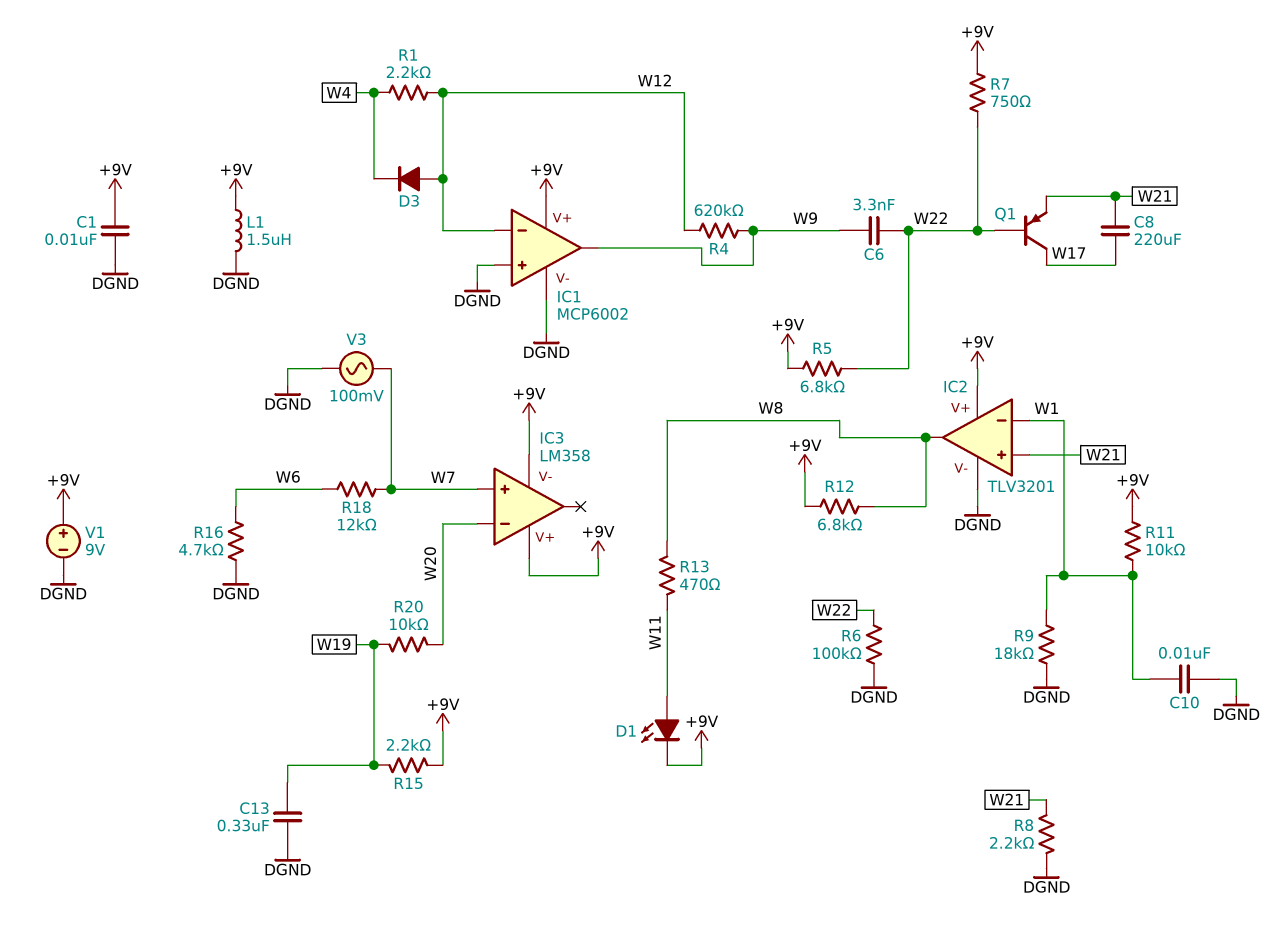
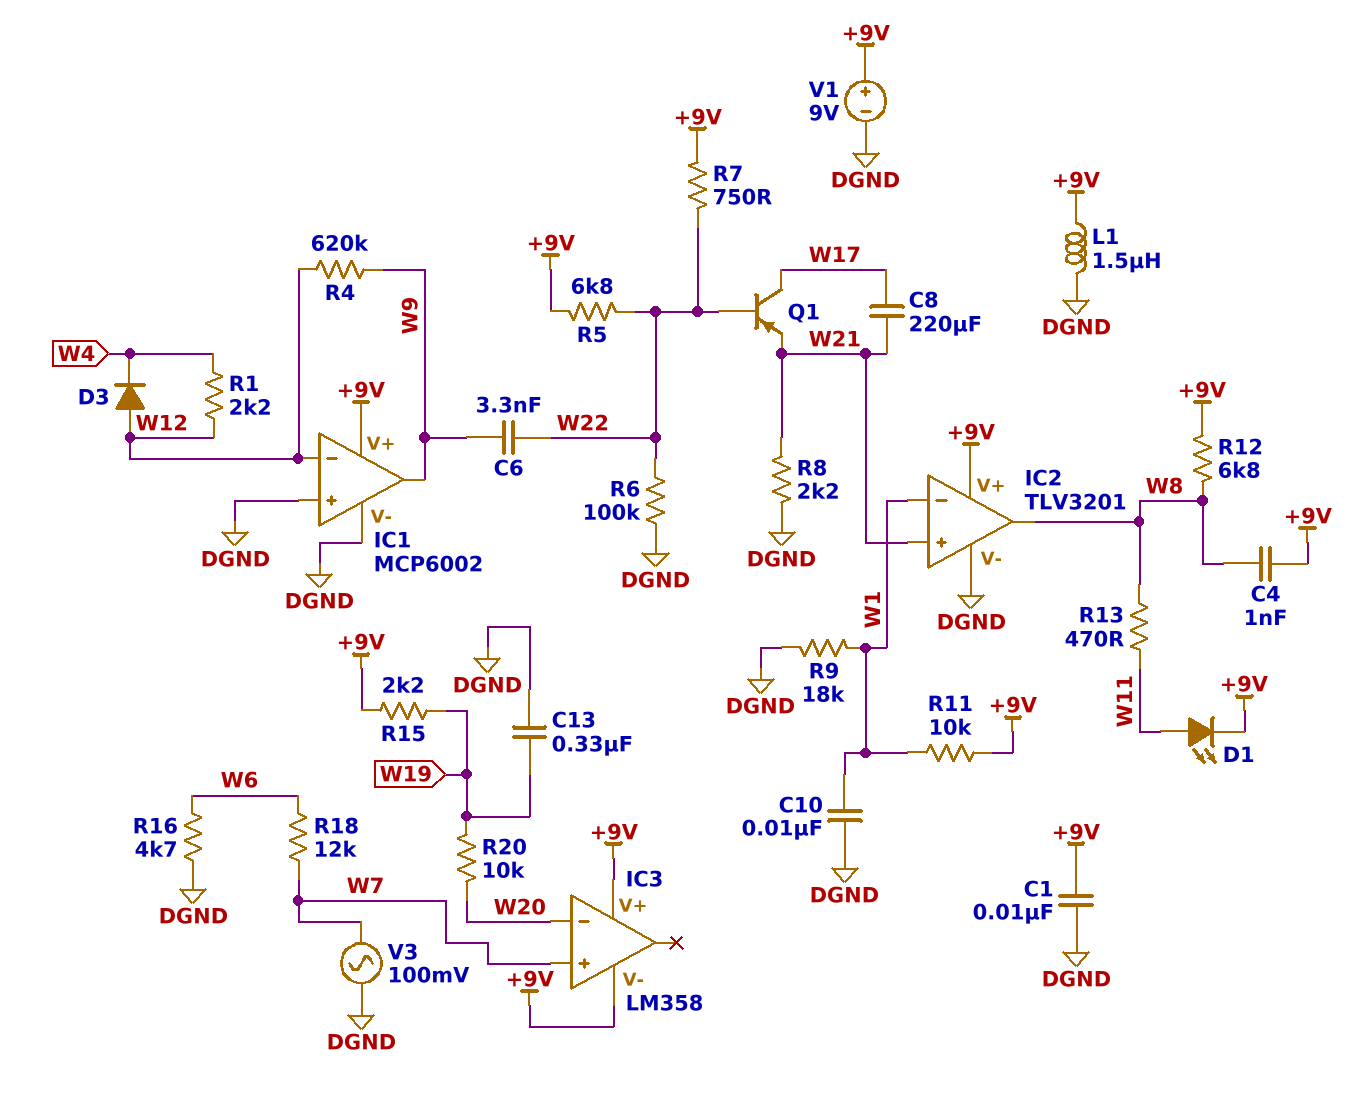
C4: none -> 1nF (+9V, W8)

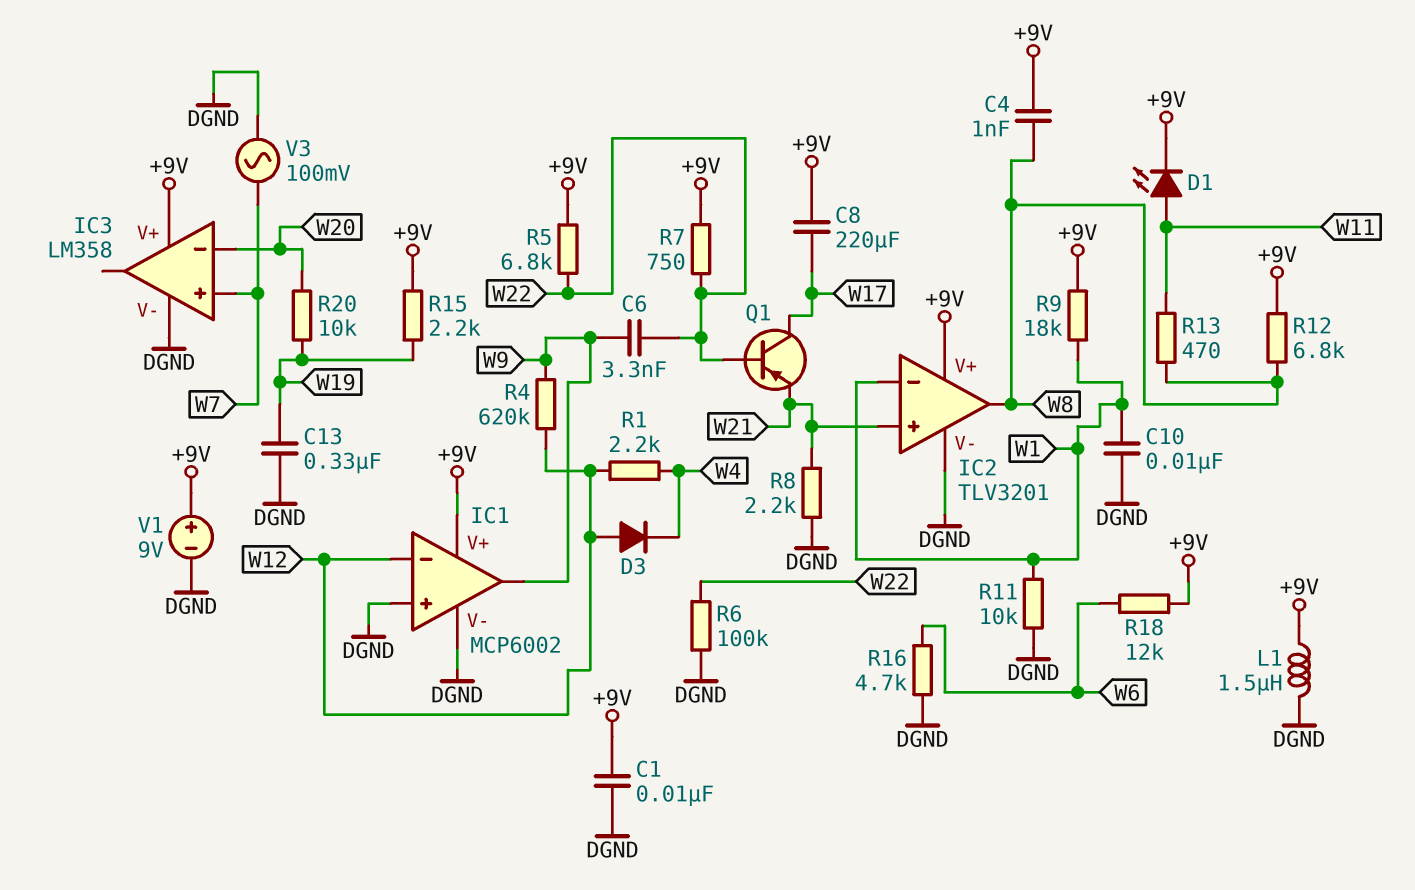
C8: 220uF (W17, W21) -> 220uF (+9V, W17)
IC3 pin V-: +9V -> DGND
R9: 18k (DGND, W1) -> 18k (+9V, W1)
R11: 10k (+9V, W1) -> 10k (DGND, W1)
R18: 12k (W6, W7) -> 12k (+9V, W6)

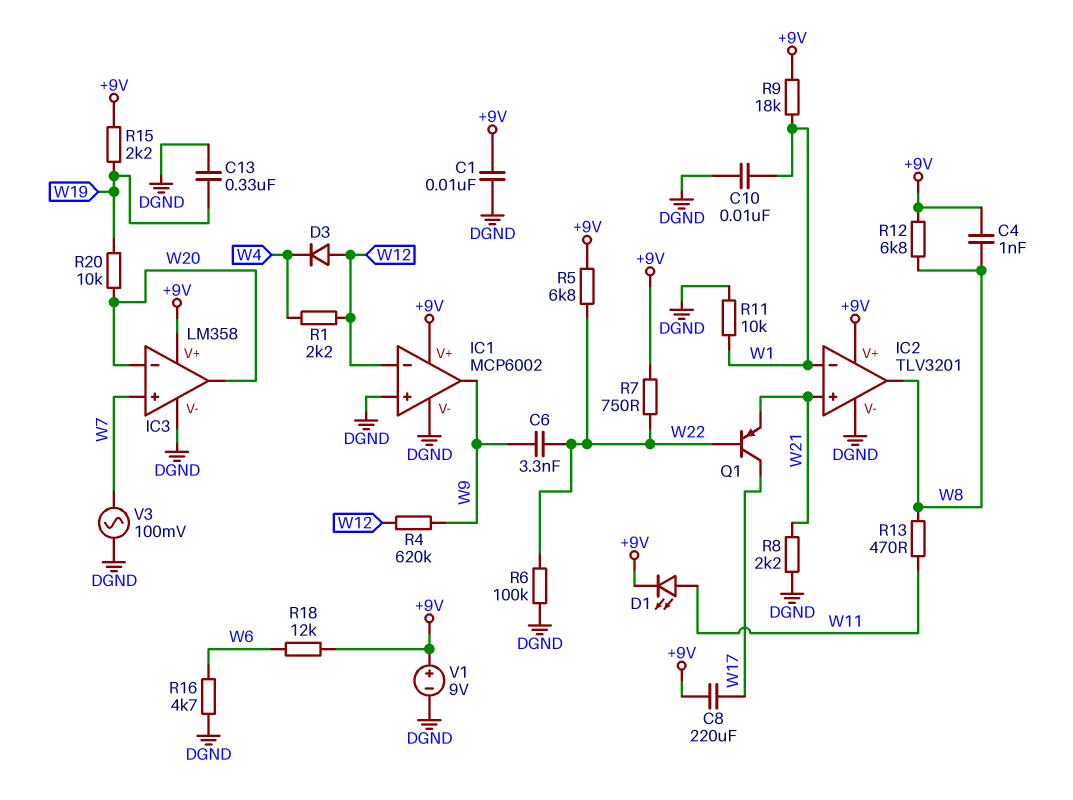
IC3 pin out: none -> W20
L1: 1.5uH (+9V, DGND) -> none

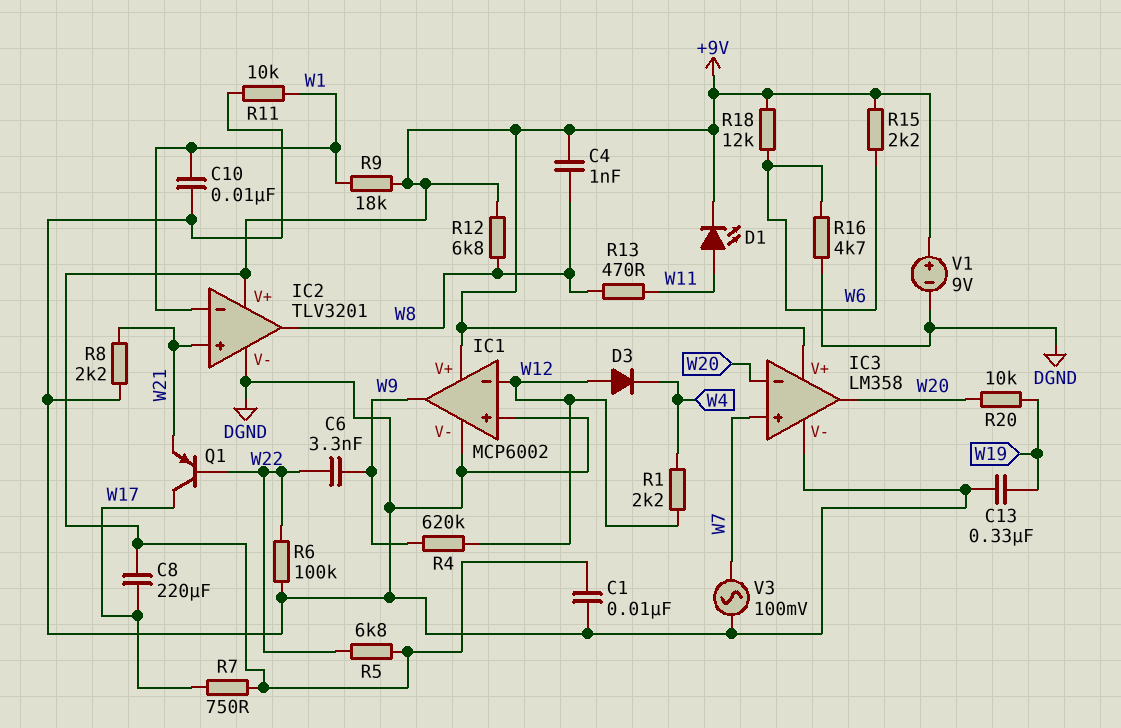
R7: 750 (+9V, W22) -> 750 (+9V, W17)
R15: 2.2k (+9V, W19) -> 2.2k (+9V, W6)

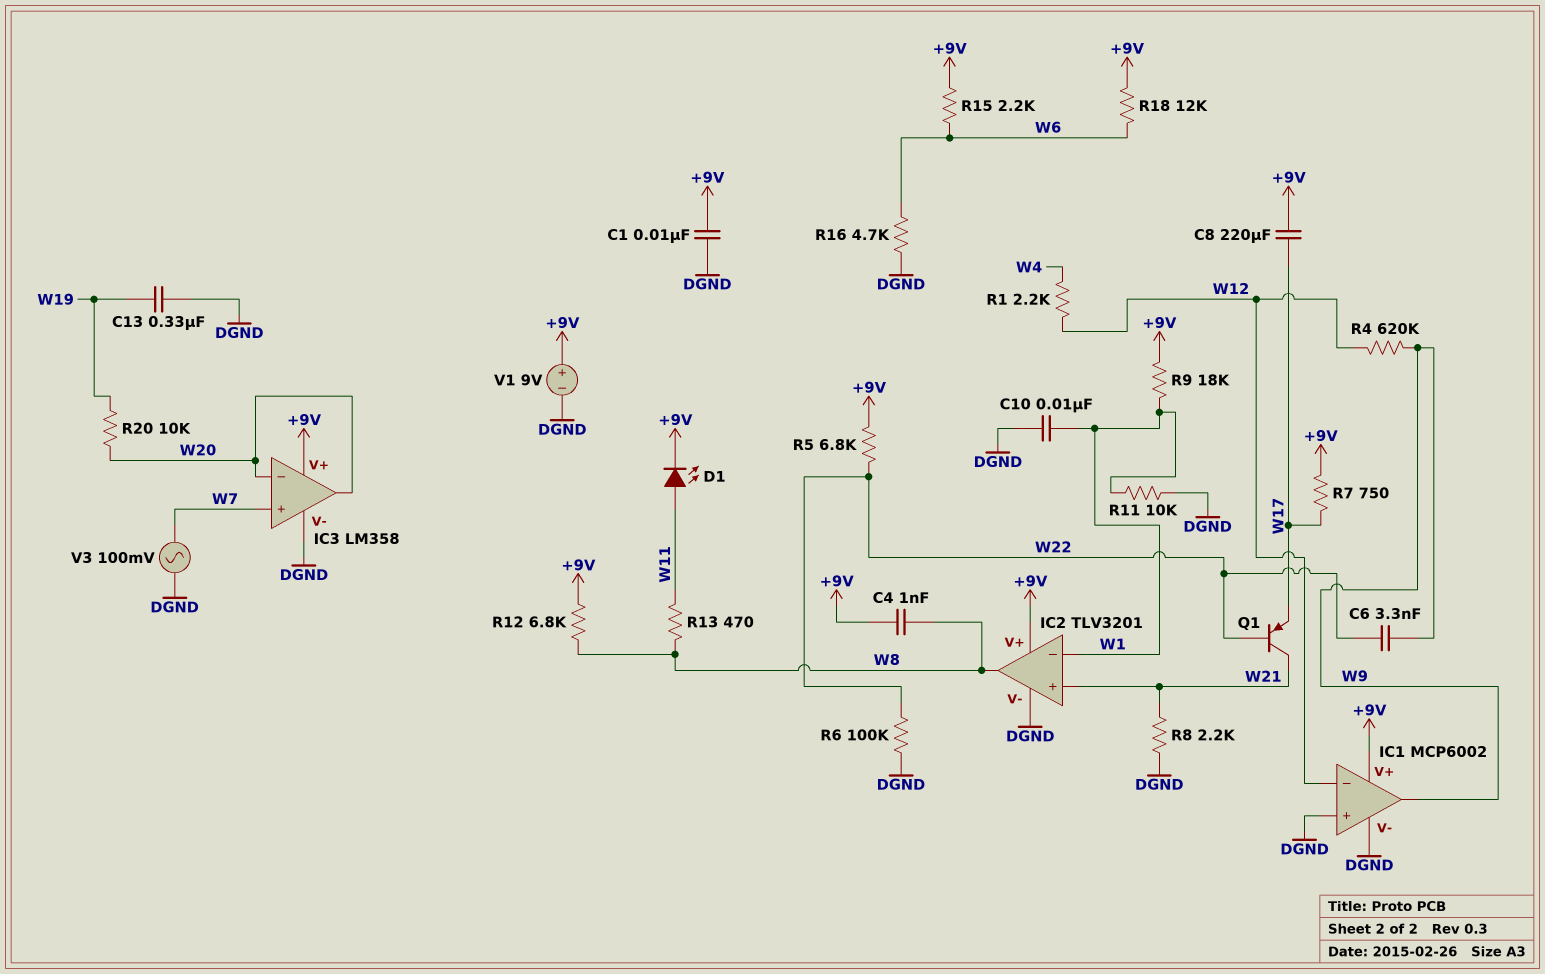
D3: diode (A W12, K W4) -> none
Q1: PNP (B W22, C W17, E W21) -> PNP (B W22, C W21, E W17)

